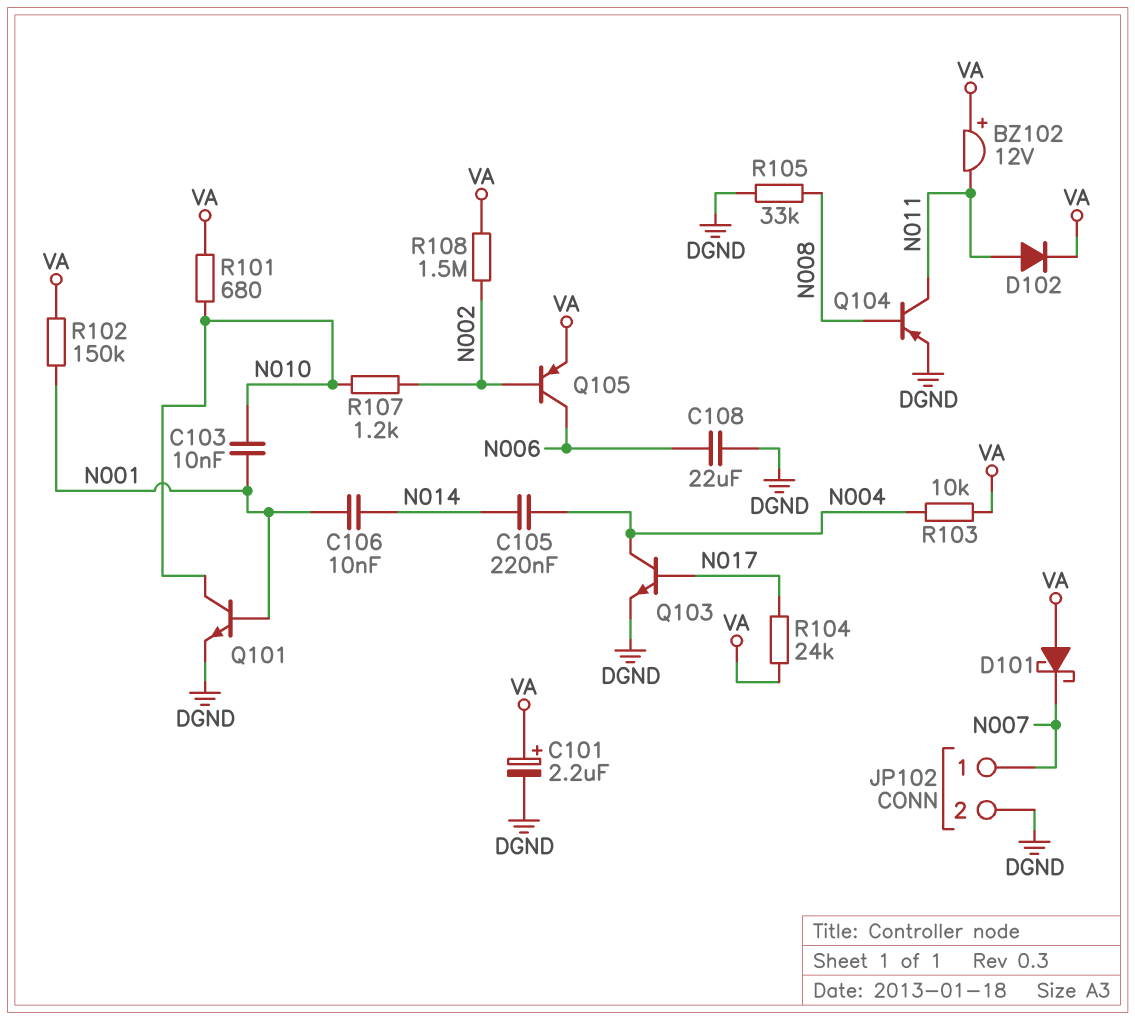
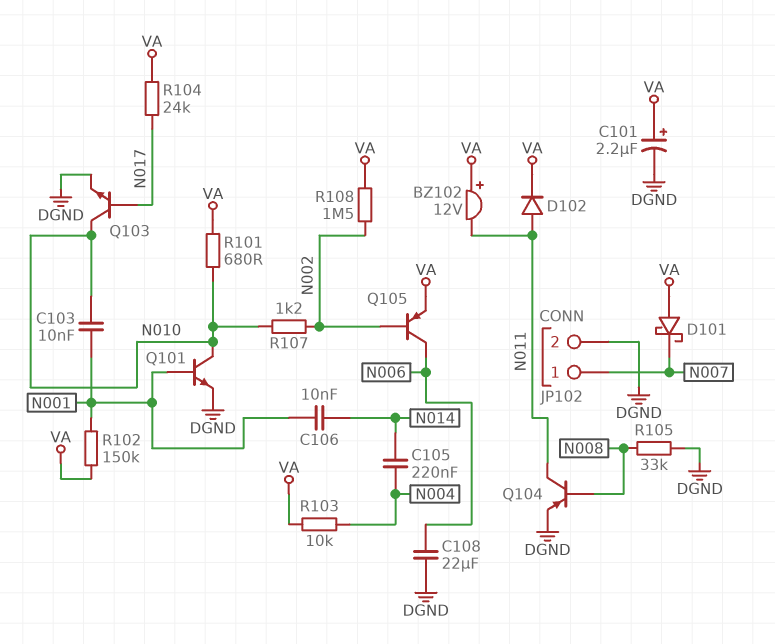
Q103: NPN (B N017, C N004, E DGND) -> NPN (B N017, C N010, E DGND)

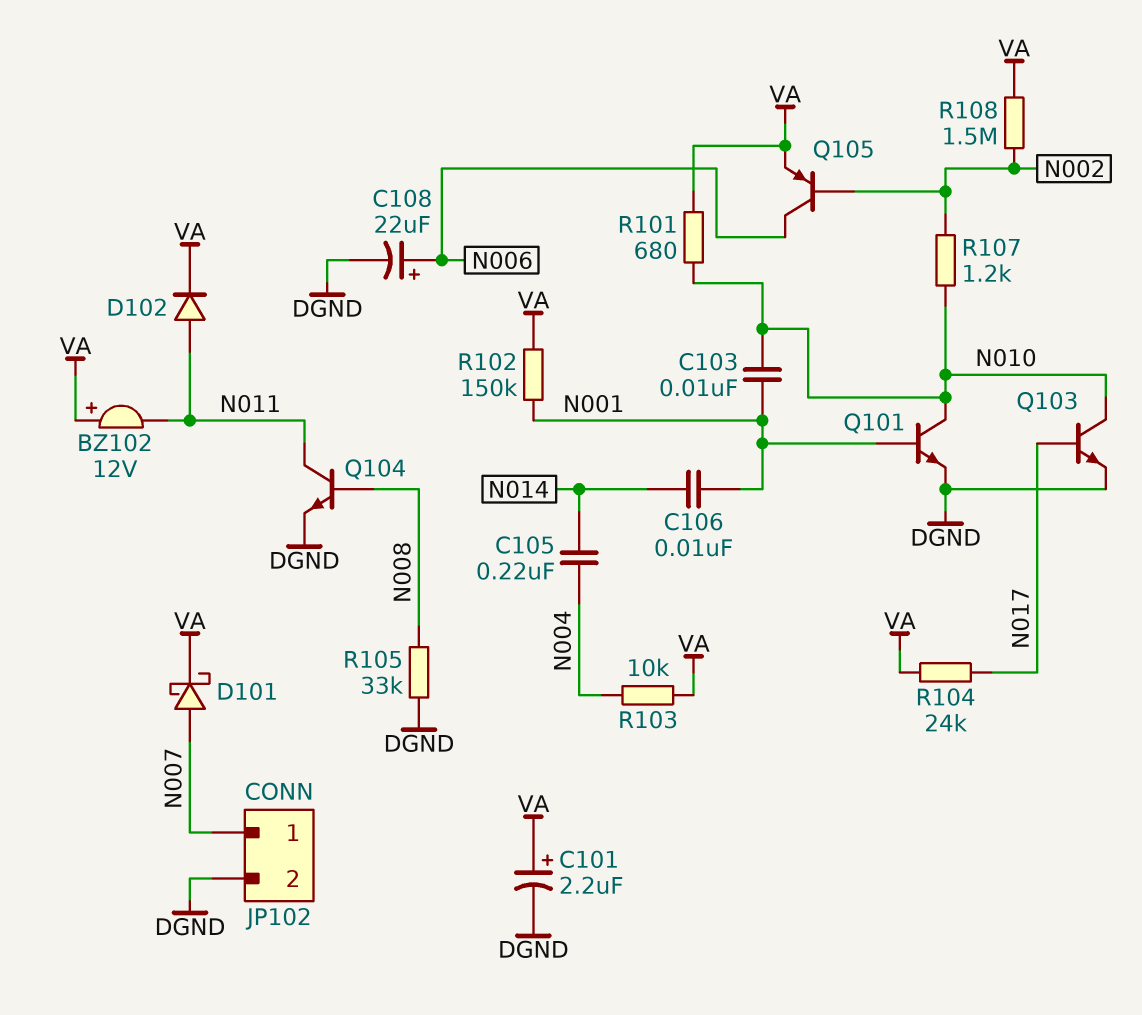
C108: 22uF (DGND, N006) -> 22uF (plus N006, minus DGND)
D101: schottky (A VA, K N007) -> schottky (A N007, K VA)
Q104: PNP (B N008, C N011, E DGND) -> NPN (B N008, C N011, E DGND)

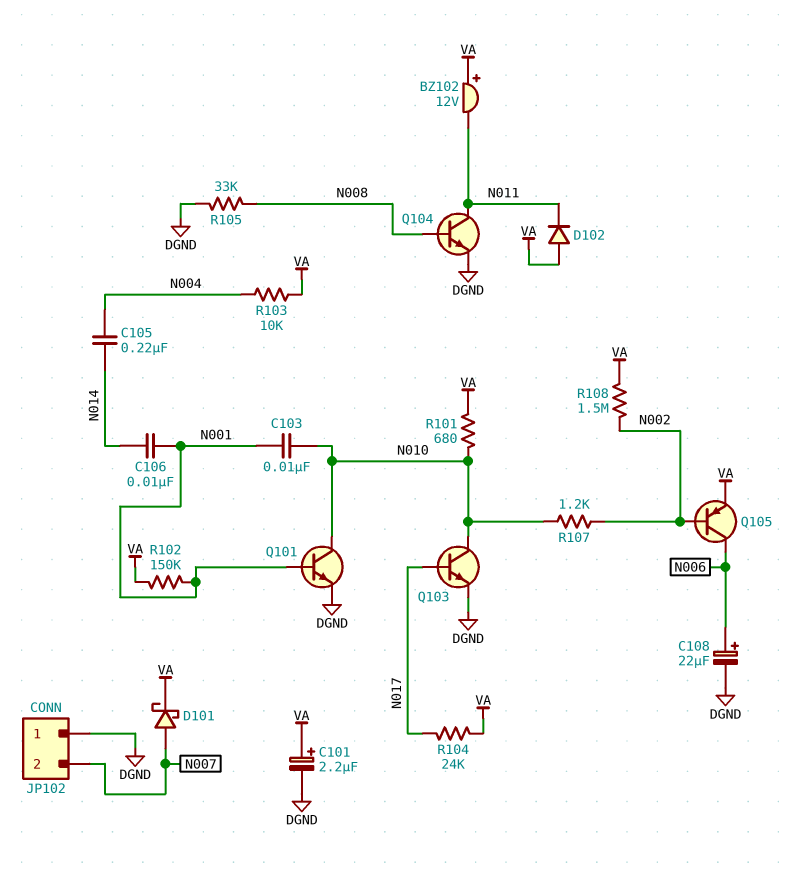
D102: diode (A N011, K VA) -> diode (A VA, K N011)
JP102 pin 1: N007 -> DGND
JP102 pin 2: DGND -> N007

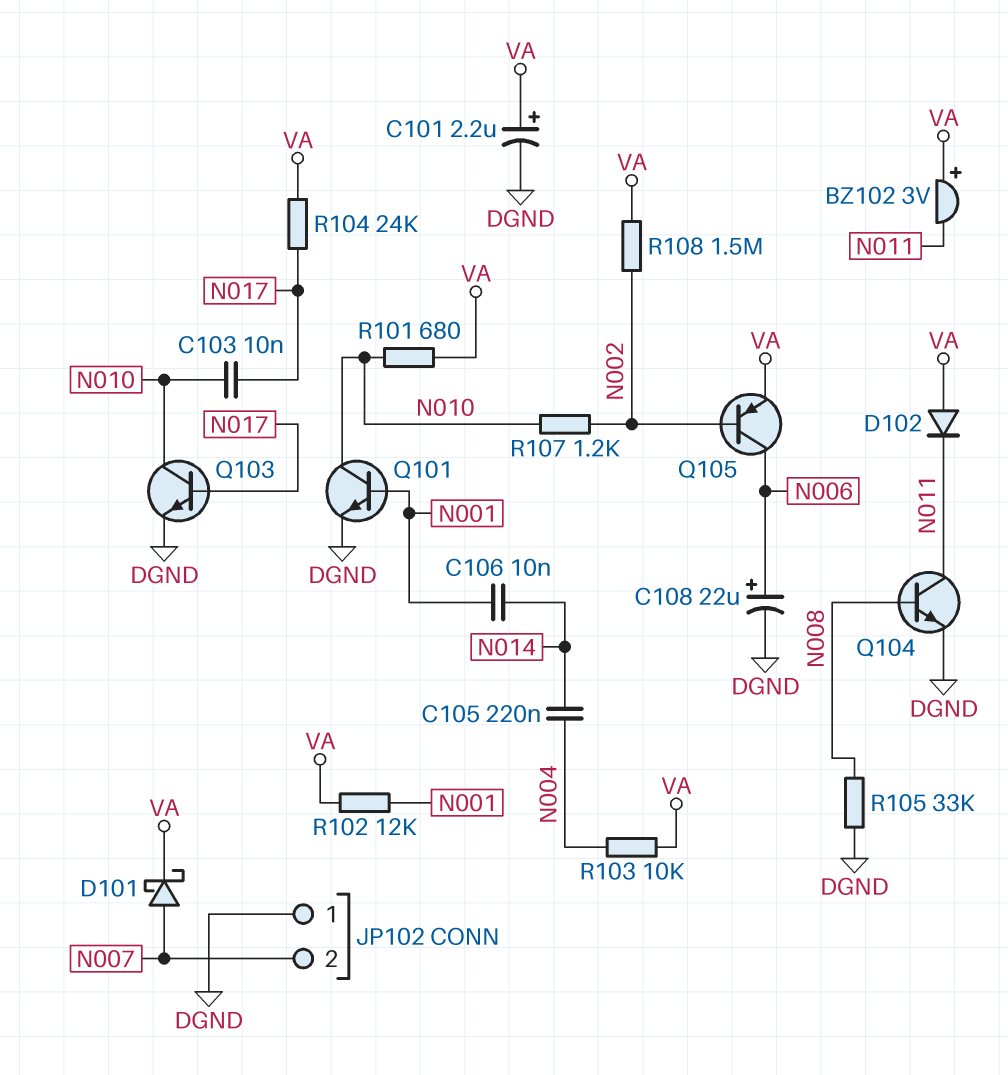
BZ102: buzzer 12V (plus VA, minus N011) -> buzzer 3V (plus VA, minus N011)
C103: 10nF (N001, N010) -> 10nF (N010, N017)
R102: 150k (N001, VA) -> 12k (N001, VA)

